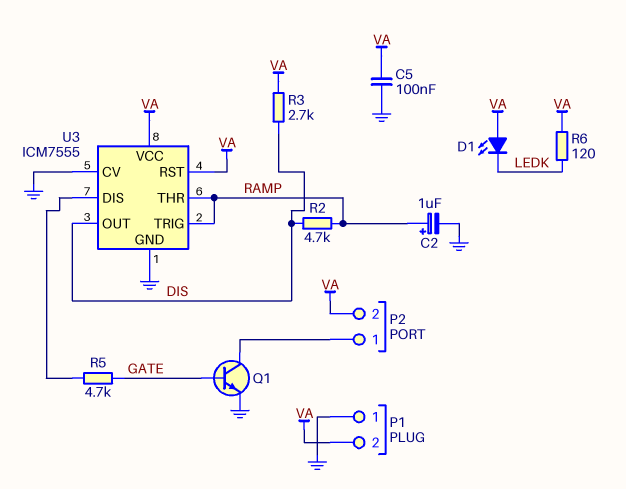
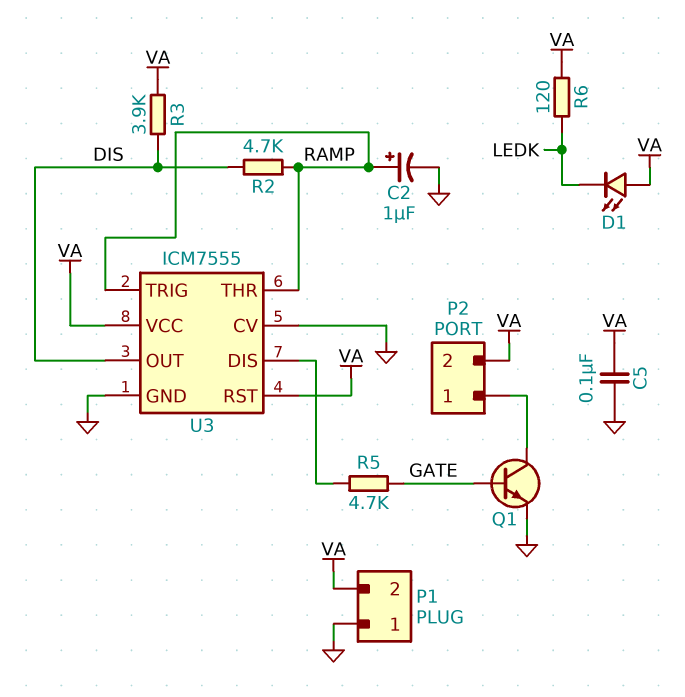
R3: 2.7k (DIS, VA) -> 3.9k (DIS, VA)

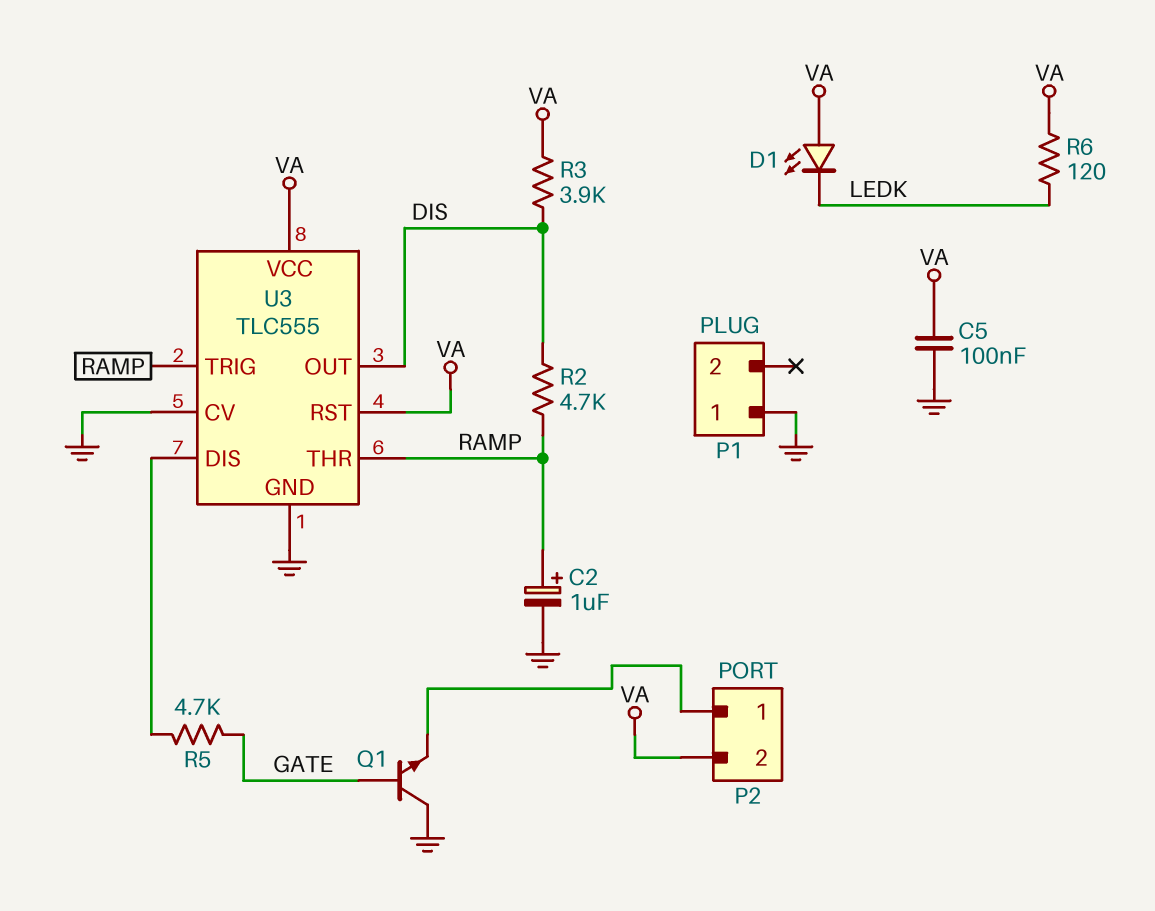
P1 pin 2: VA -> none
Q1: NPN (B GATE, C P2/1, E GND) -> NPN (B GATE, C GND, E P2/1)
U3: ICM7555 -> TLC555

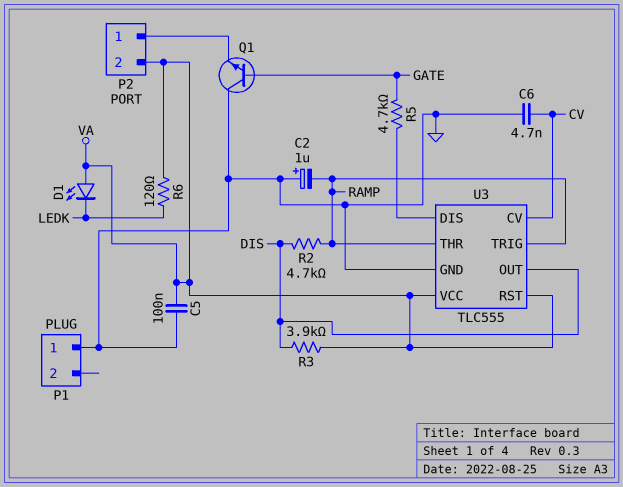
C2: 1uF (plus RAMP, minus GND) -> 1uF (plus GND, minus RAMP)
C6: none -> 4.7nF (CV, GND)
U3 pin CV: GND -> CV

